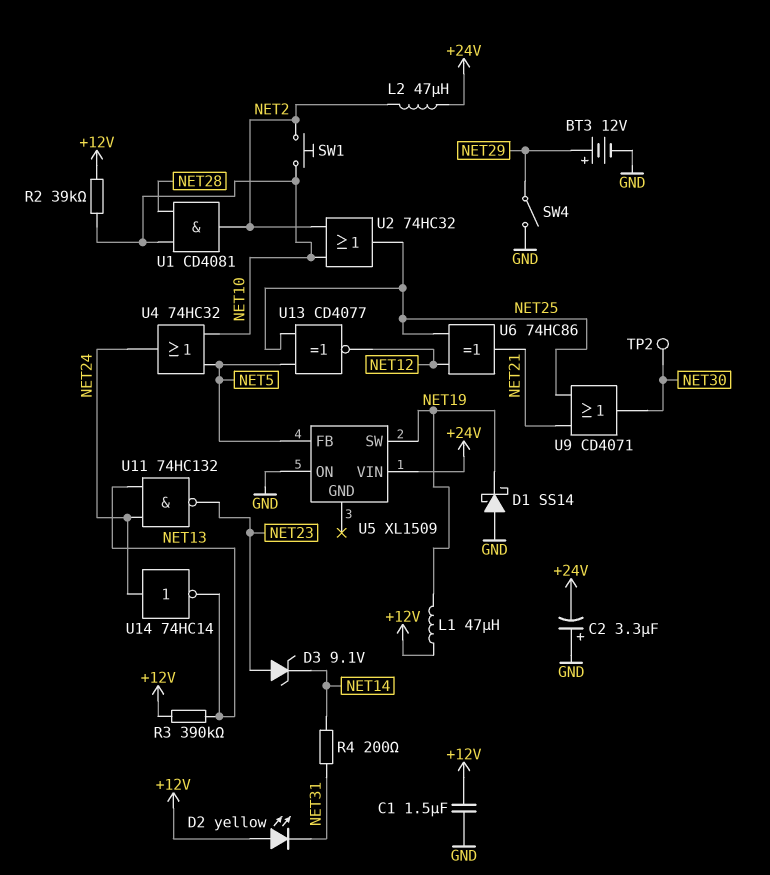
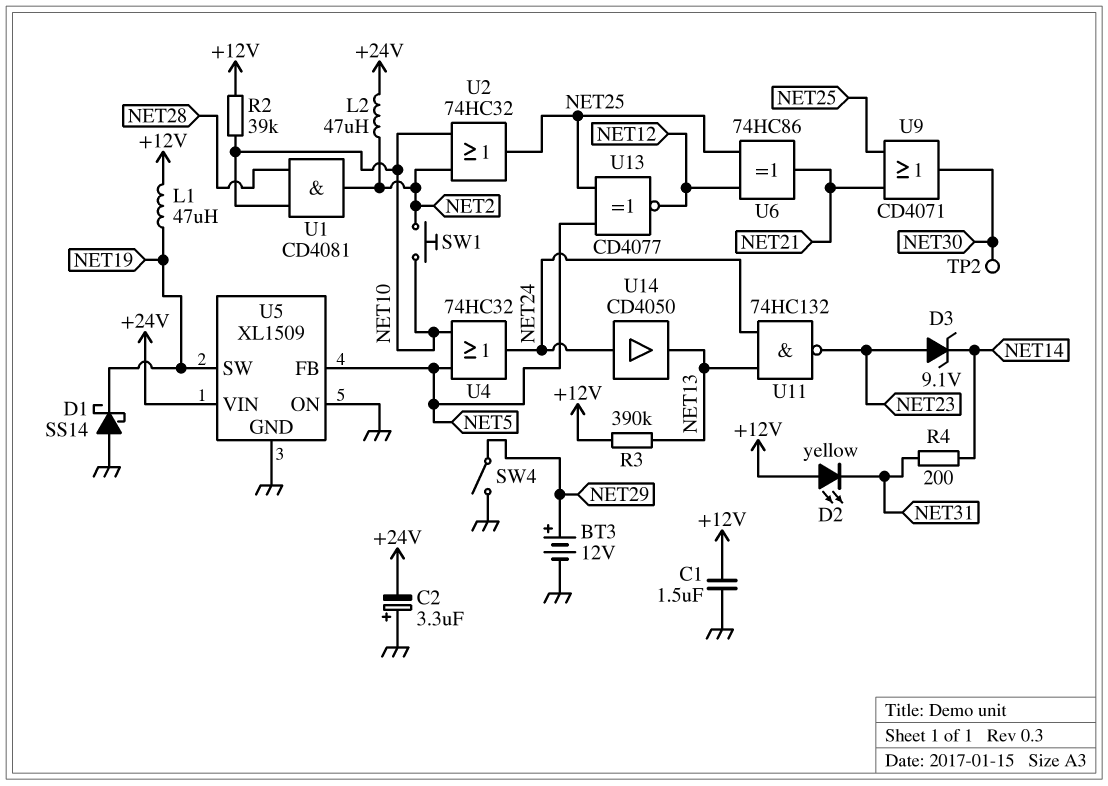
U5 pin GND: none -> GND
U14: NOT 74HC14 (in NET24, out NET13) -> buffer CD4050 (in NET24, out NET13)

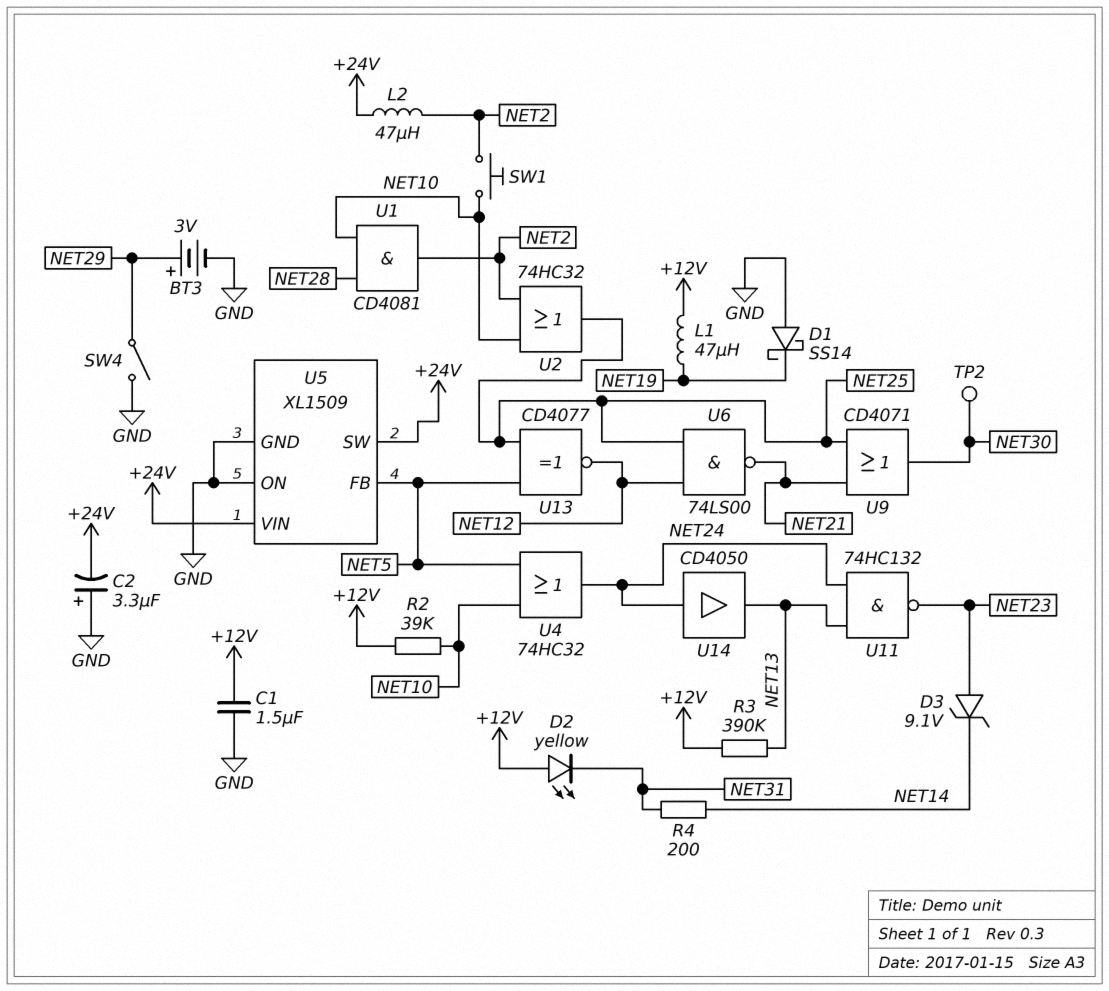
BT3: 12V (plus NET29, minus GND) -> 3V (plus NET29, minus GND)
U5 pin SW: NET19 -> +24V
U6: XOR 74HC86 (in NET12, in NET25, out NET21) -> NAND 74LS00 (in NET12, in NET25, out NET21)

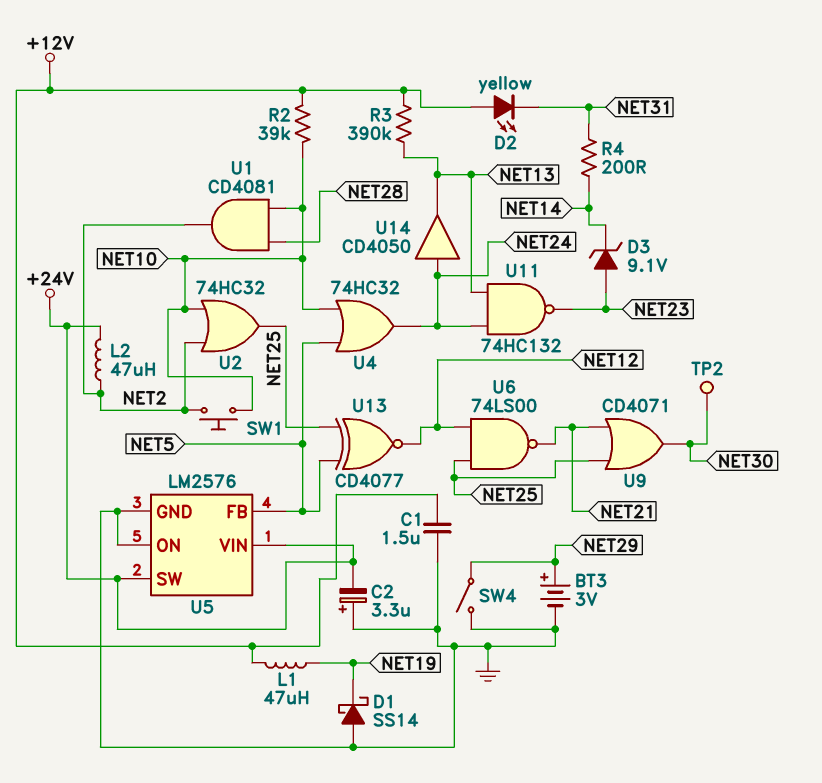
U5: XL1509 -> LM2576

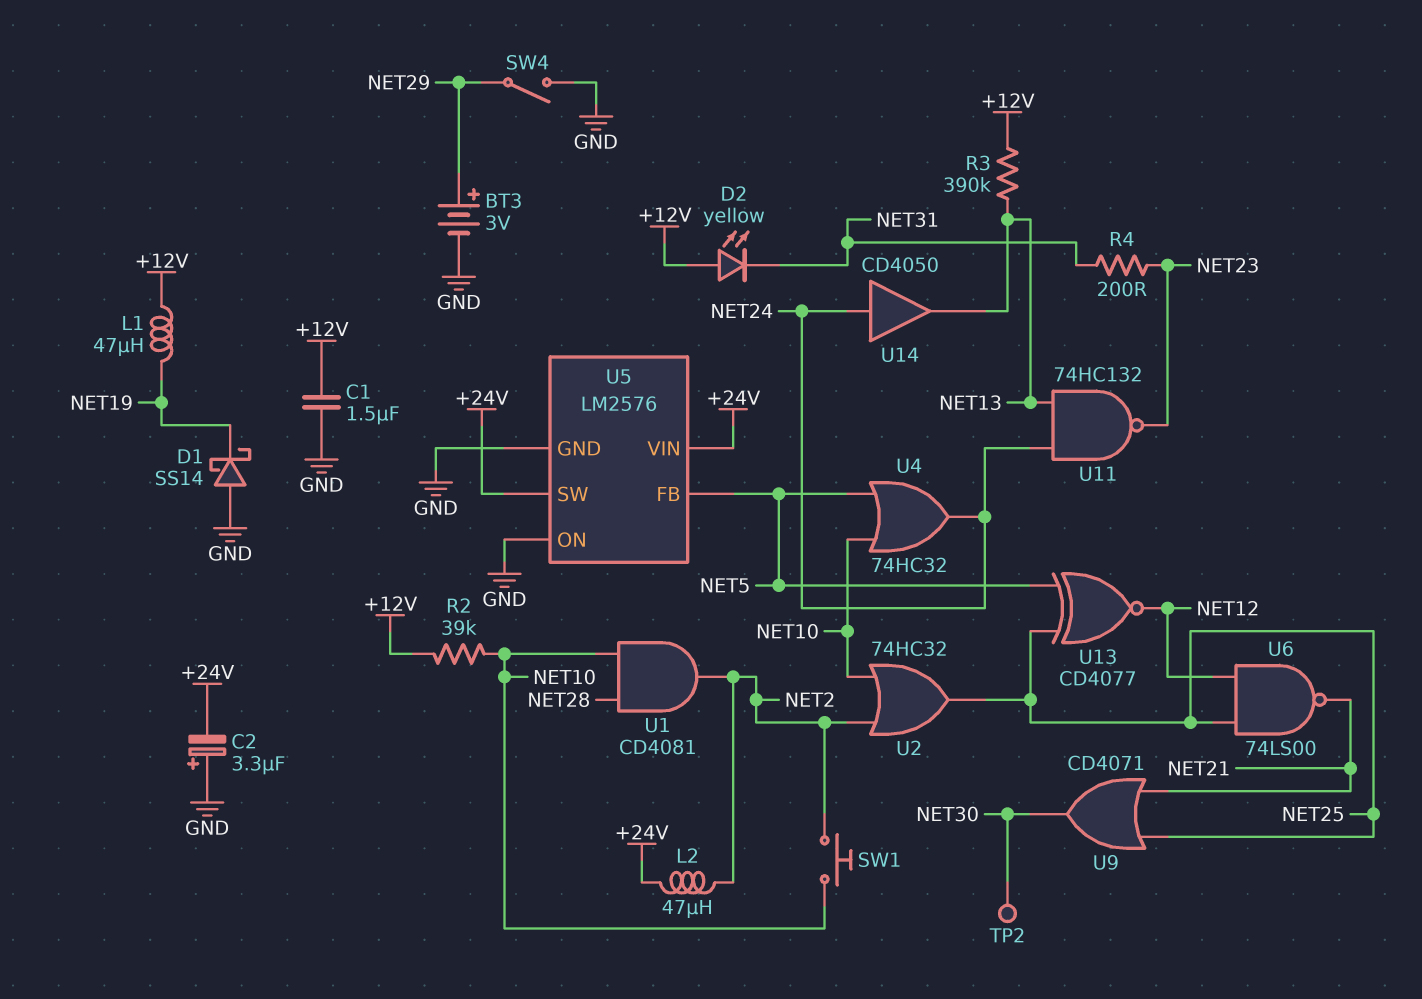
D3: zener 9.1V (A NET23, K NET14) -> none
R4: 200 (NET14, NET31) -> 200 (NET23, NET31)

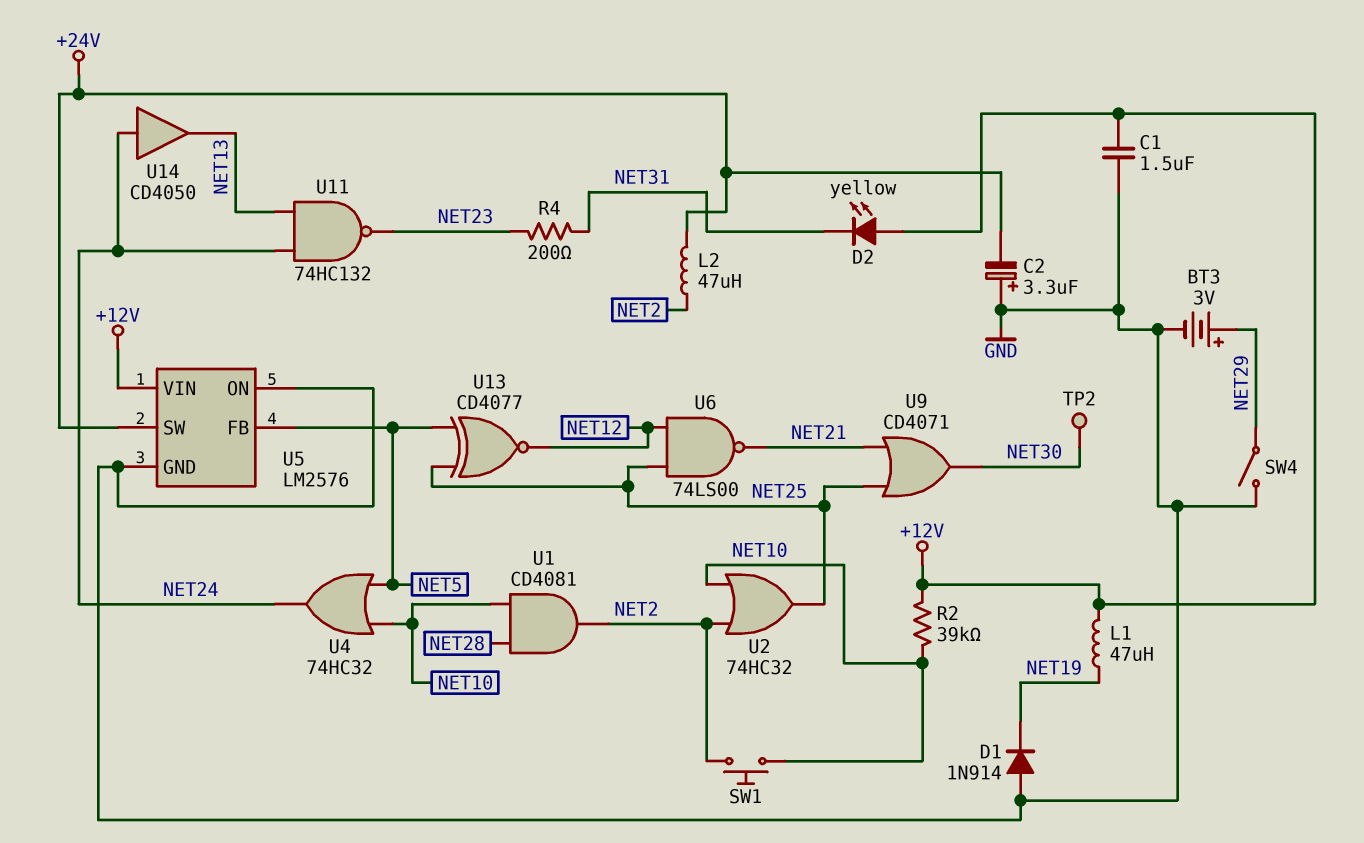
D1: schottky SS14 (A GND, K NET19) -> diode 1N914 (A GND, K NET19)
R3: 390k (+12V, NET13) -> none
U5 pin VIN: +24V -> +12V

